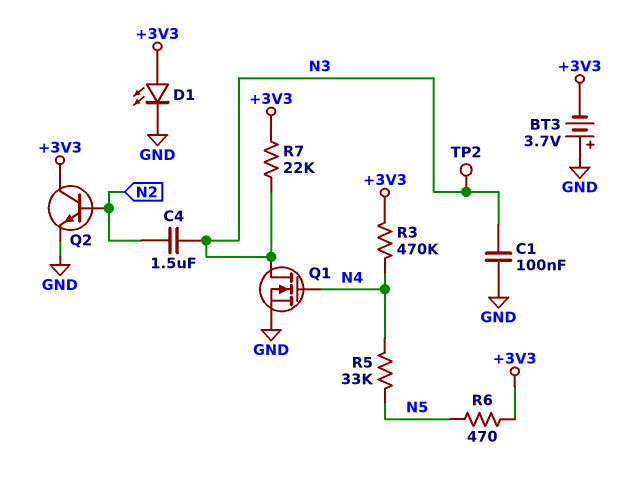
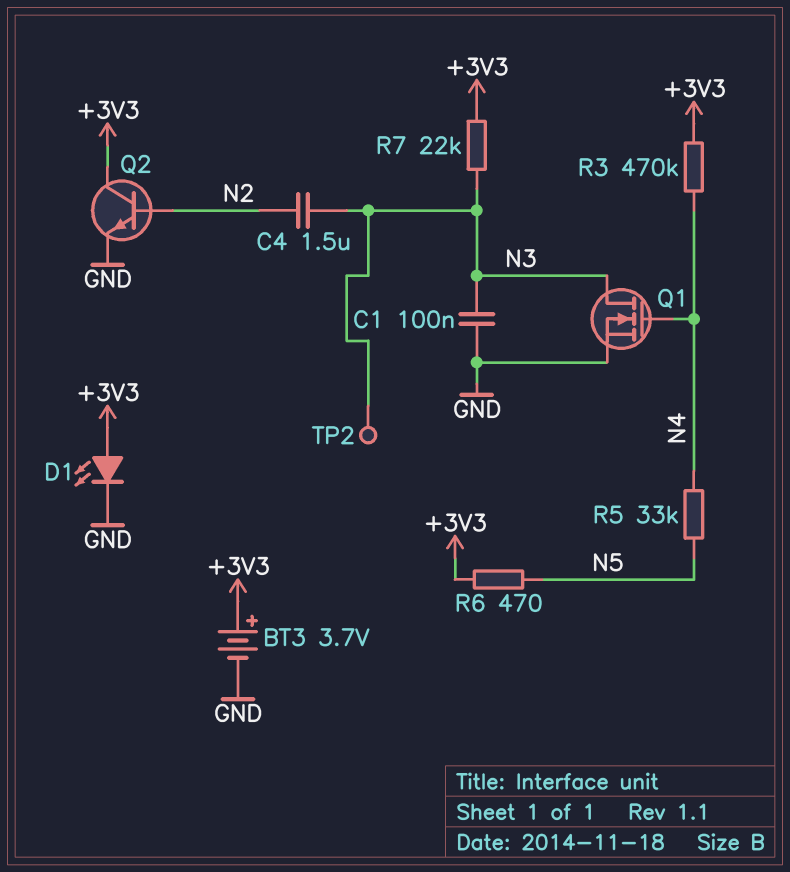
BT3: 3.7V (plus GND, minus +3V3) -> 3.7V (plus +3V3, minus GND)

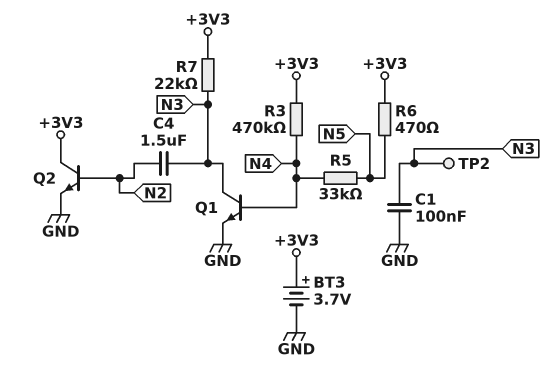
D1: LED (A +3V3, K GND) -> none
Q1: NMOS (G N4, D N3, S GND) -> NPN (B N4, C N3, E GND)

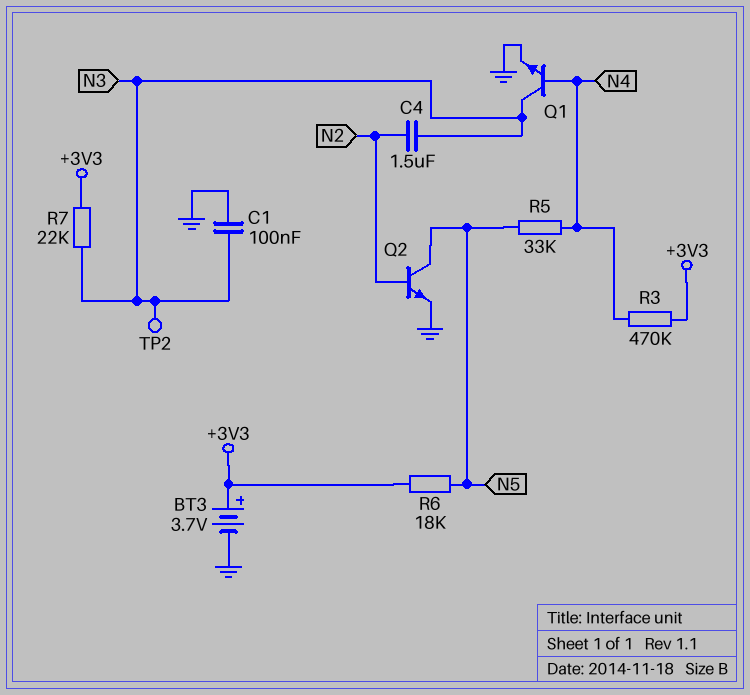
Q2: NPN (B N2, C +3V3, E GND) -> NPN (B N2, C N5, E GND)
R6: 470 (+3V3, N5) -> 18k (+3V3, N5)

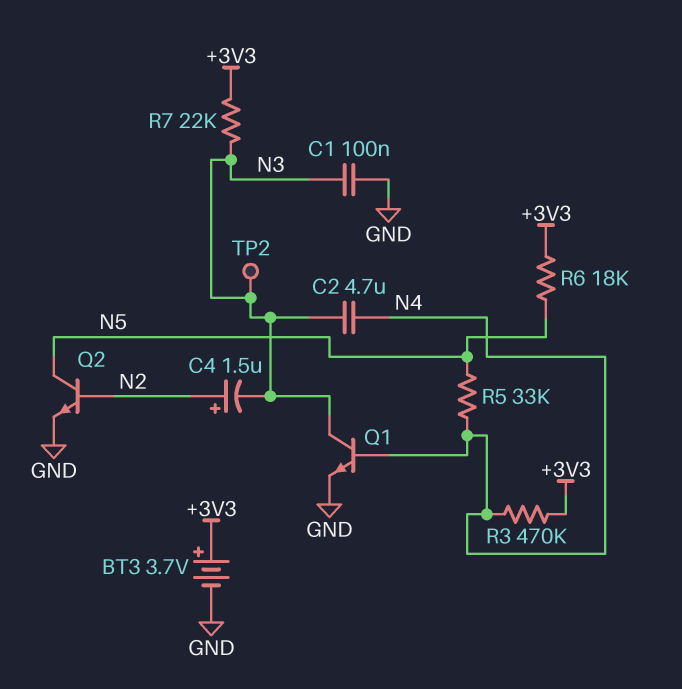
C2: none -> 4.7uF (N3, N4)
C4: 1.5uF (N2, N3) -> 1.5uF (plus N2, minus N3)

